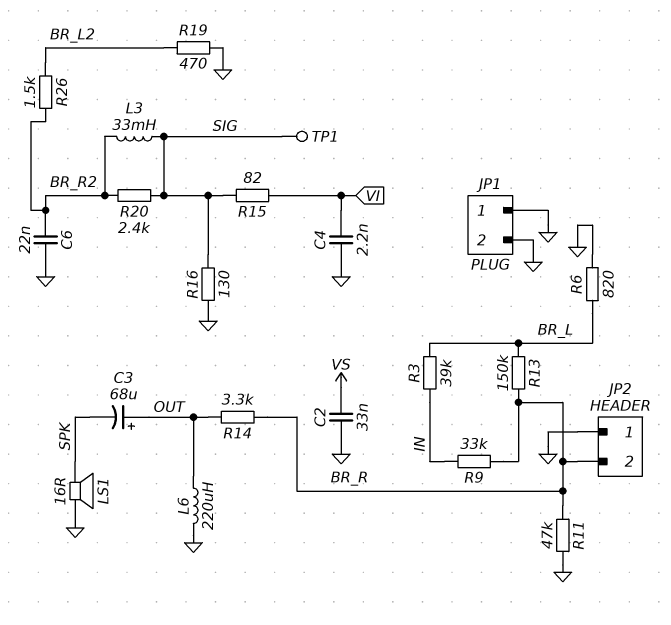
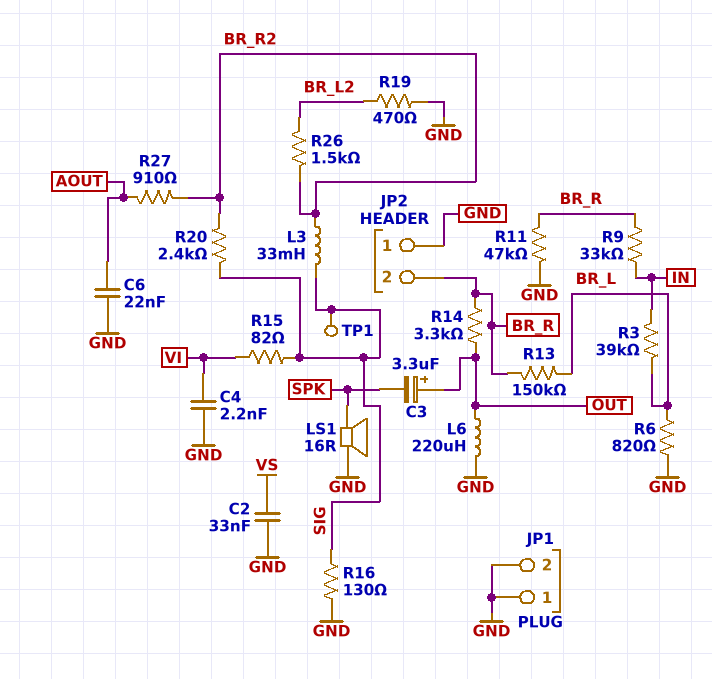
C3: 68uF (plus OUT, minus SPK) -> 3.3uF (plus OUT, minus SPK)
C6: 22nF (BR_R2, GND) -> 22nF (AOUT, GND)
R27: none -> 910 (AOUT, BR_R2)

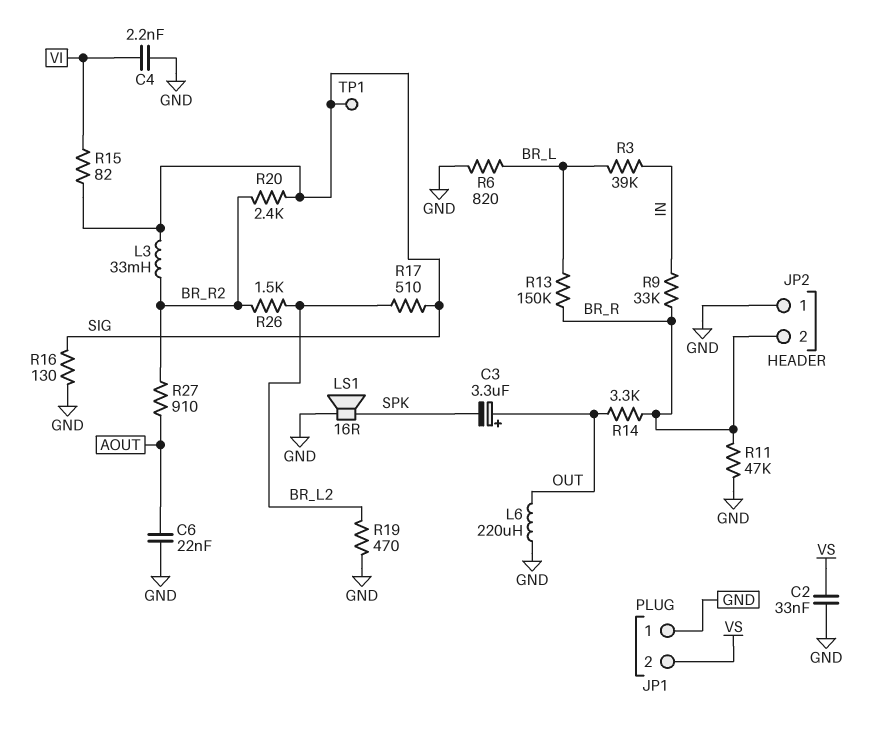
JP1 pin 2: GND -> VS
R17: none -> 510 (BR_L2, SIG)

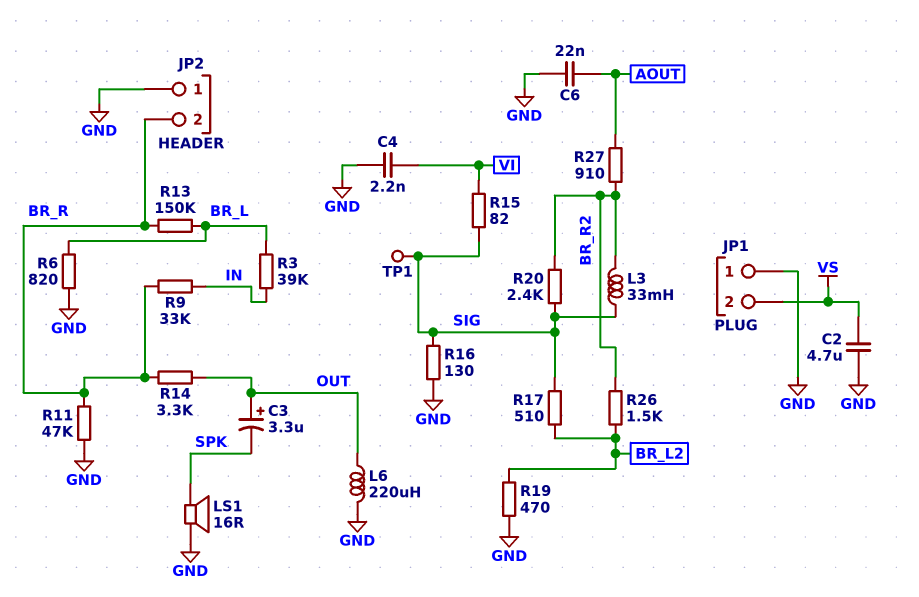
C2: 33nF (GND, VS) -> 4.7uF (GND, VS)

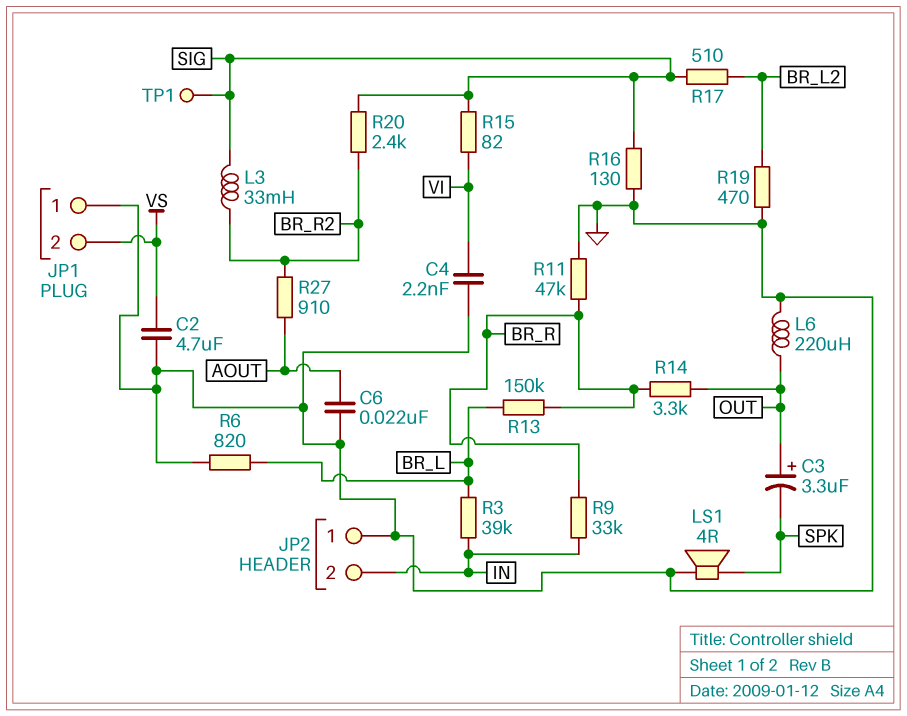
JP2 pin 2: BR_R -> IN
LS1: speaker 16R (GND, SPK) -> speaker 4R (GND, SPK)
R26: 1.5k (BR_L2, BR_R2) -> none

